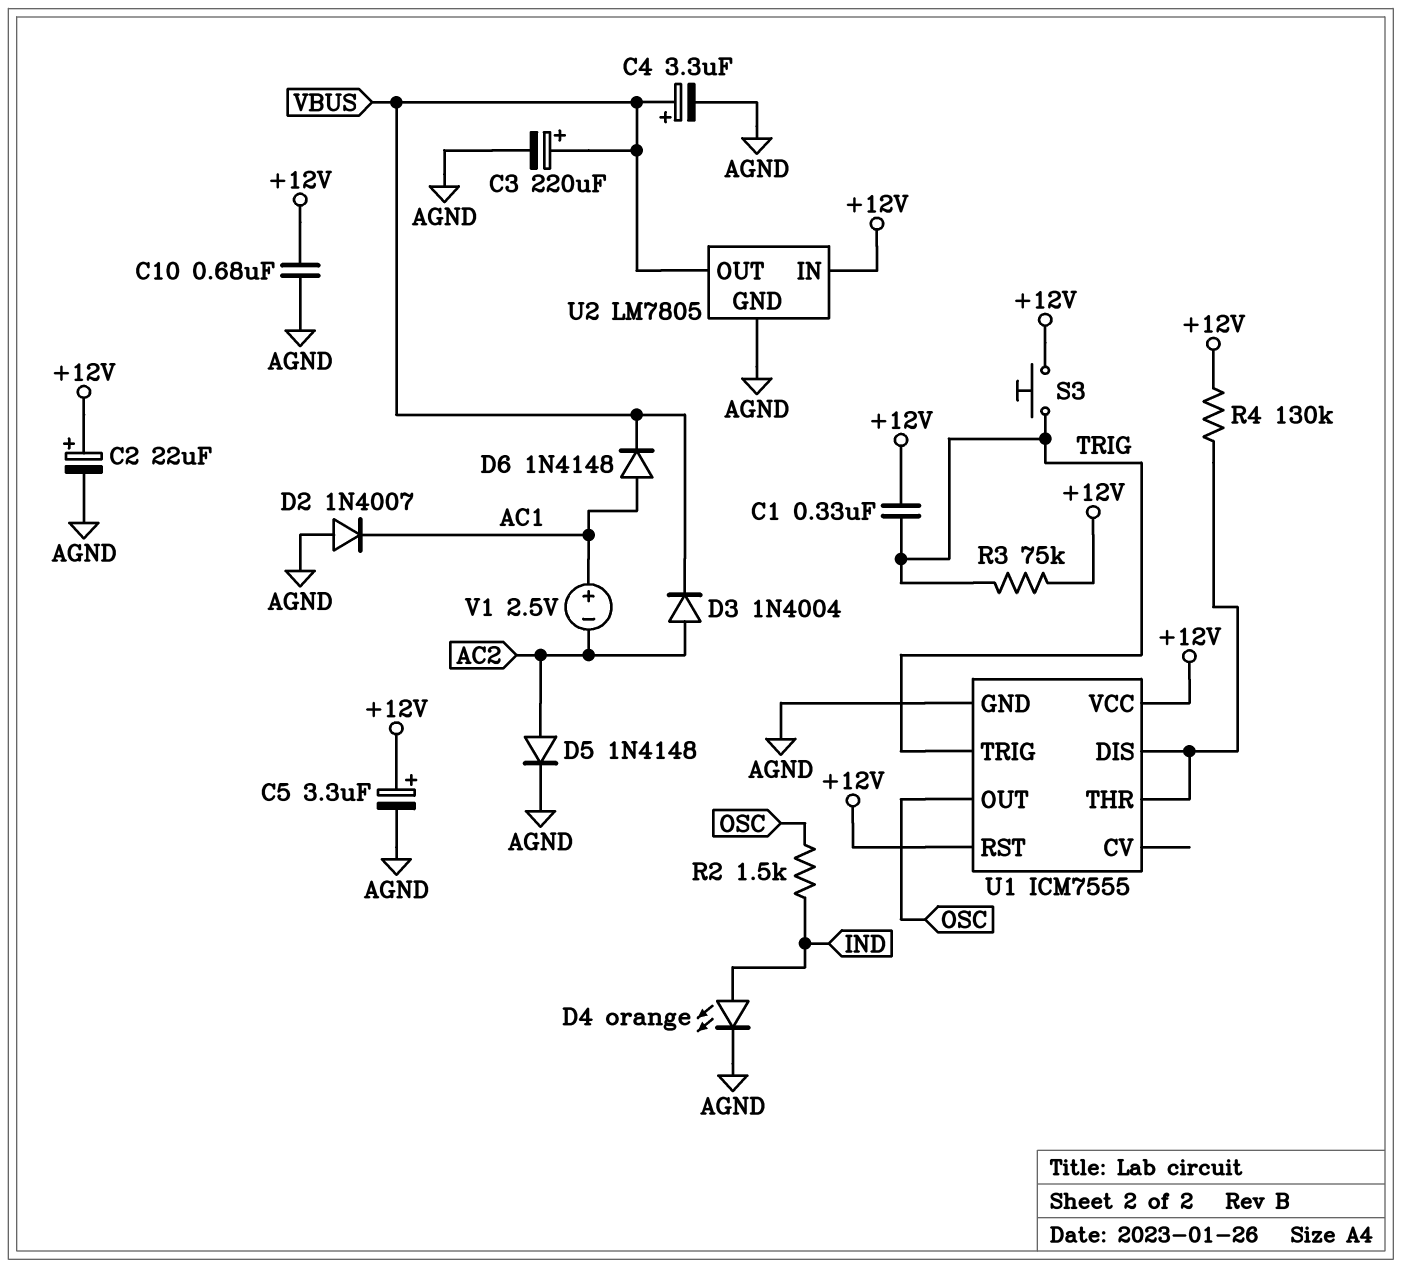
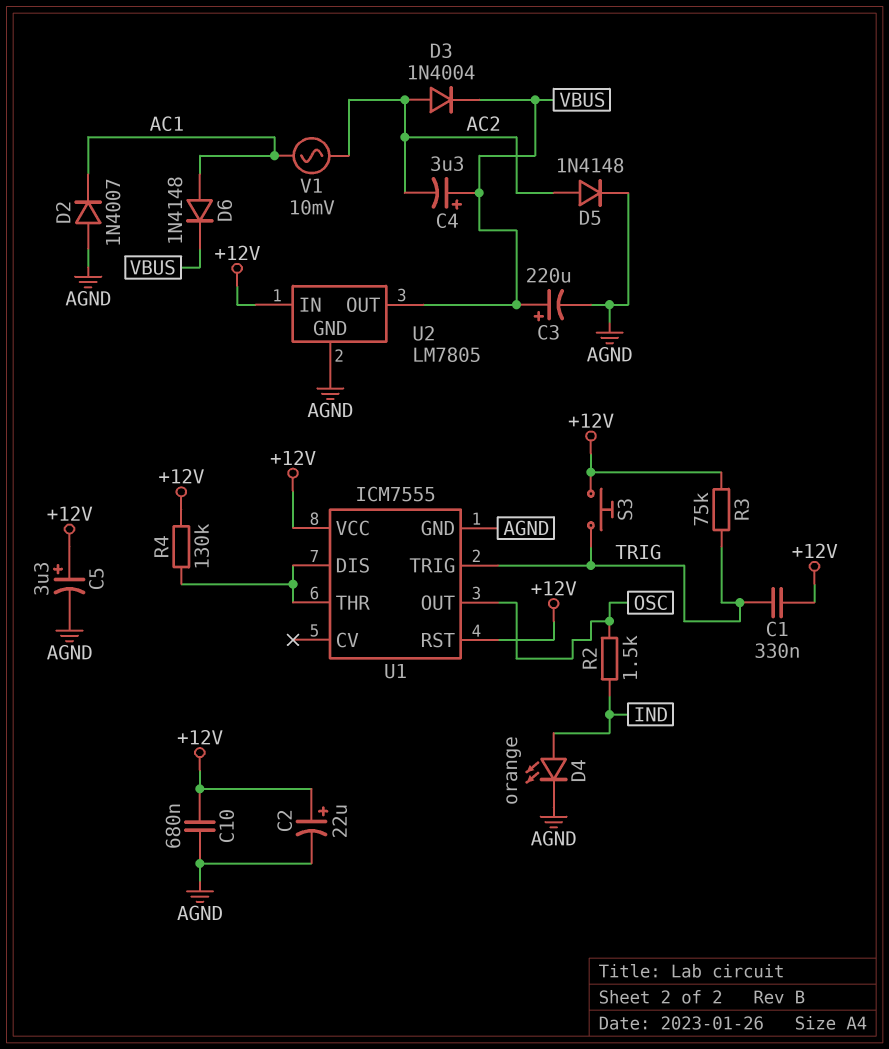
C4: 3.3uF (plus VBUS, minus AGND) -> 3.3uF (plus VBUS, minus AC2)
V1: 2.5V (plus AC1, minus AC2) -> AC 10mV (AC1, AC2)

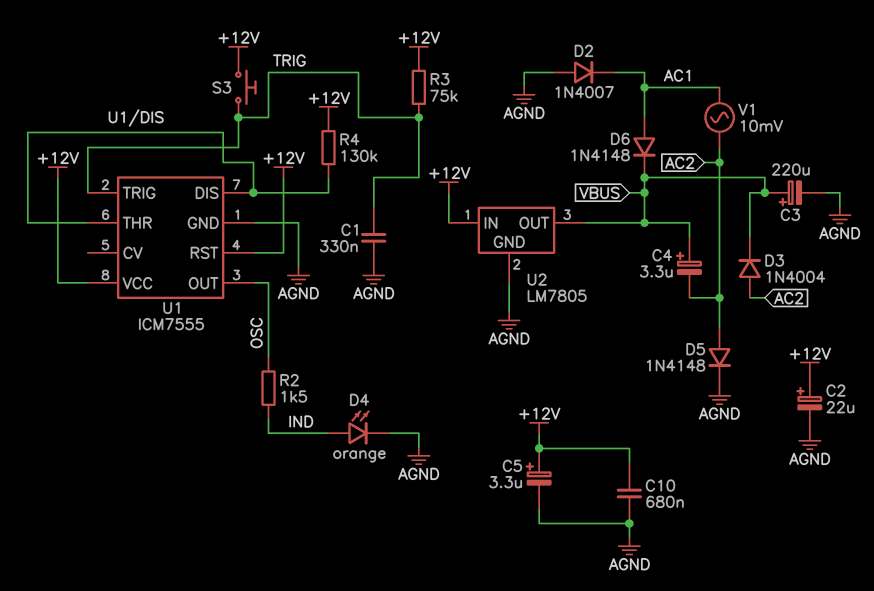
C1: 330nF (+12V, TRIG) -> 330nF (AGND, TRIG)

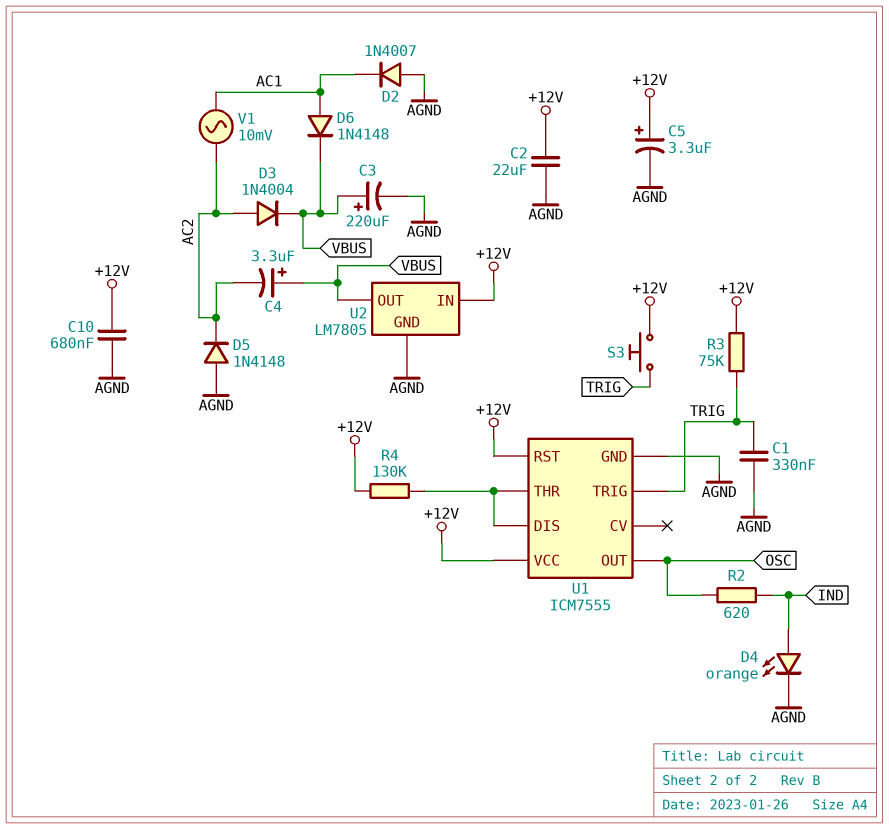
C2: 22uF (plus +12V, minus AGND) -> 22uF (+12V, AGND)
D5: diode 1N4148 (A AC2, K AGND) -> diode 1N4148 (A AGND, K AC2)
R2: 1.5k (IND, OSC) -> 620 (IND, OSC)

